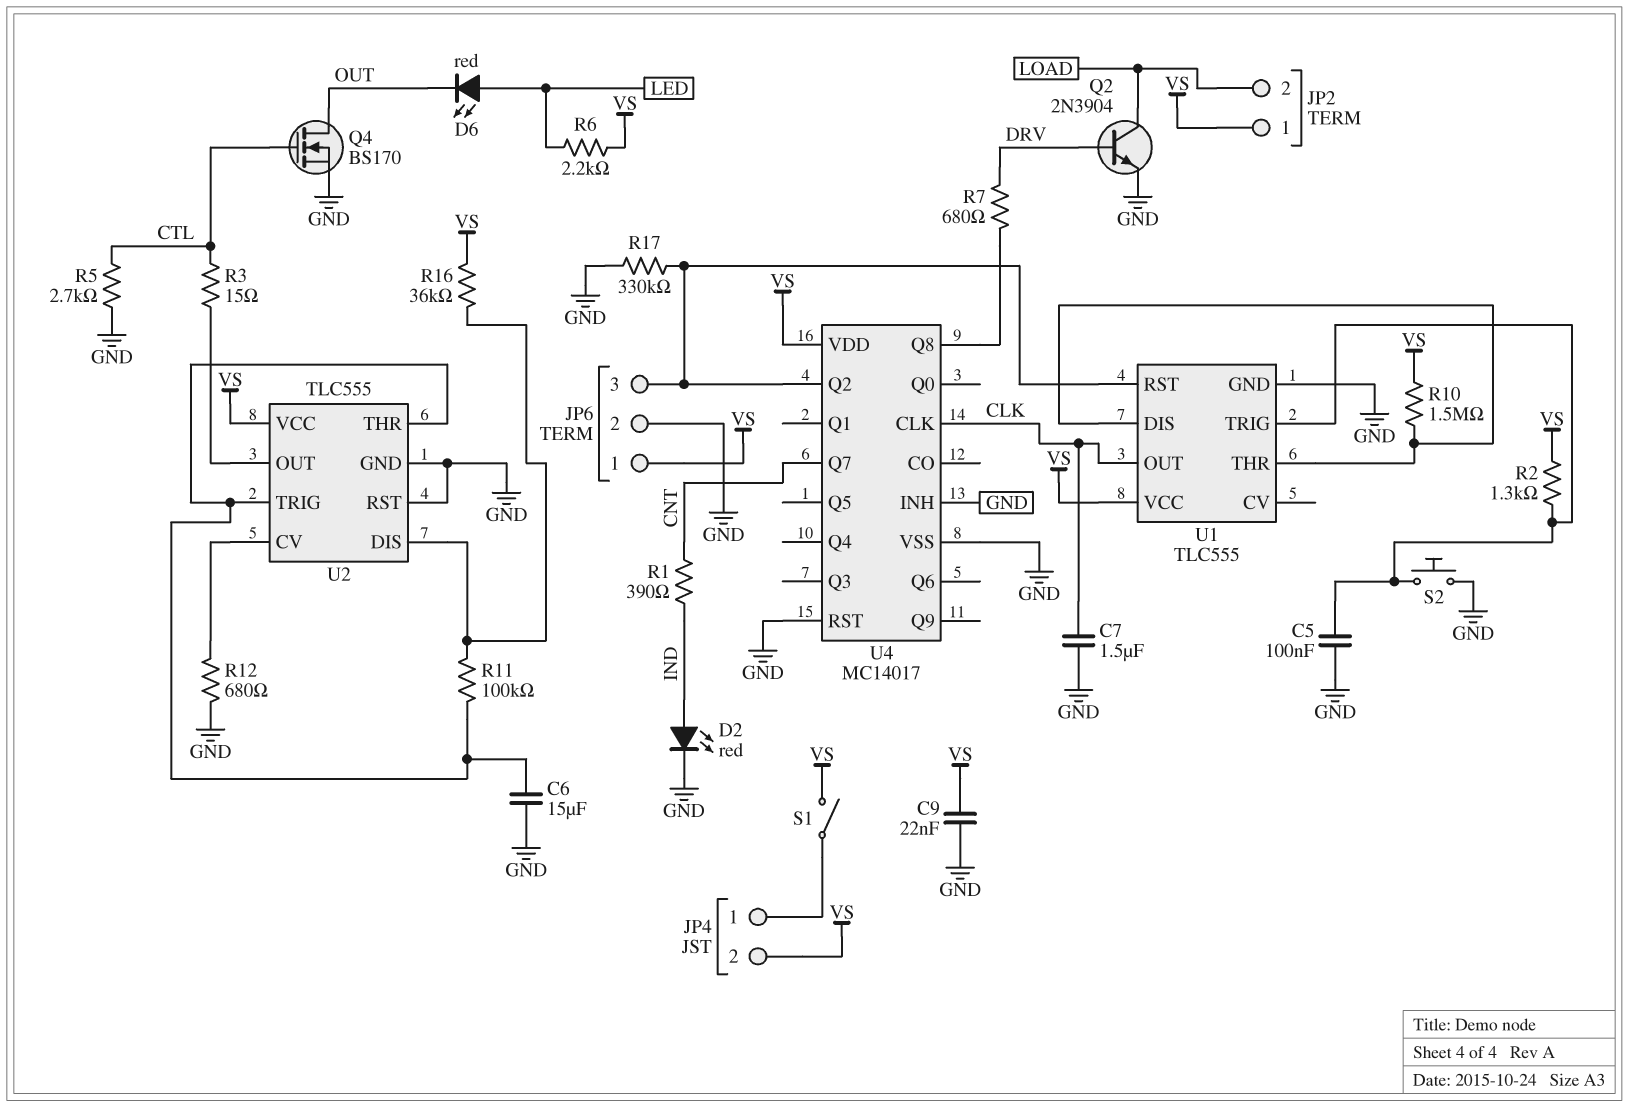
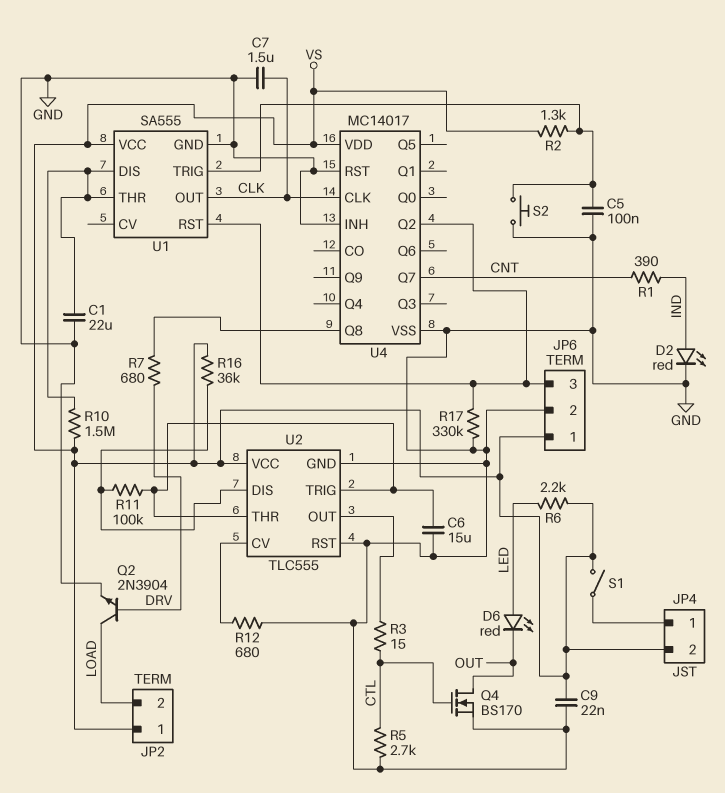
C1: none -> 22uF (GND, U1/DIS)
U1: TLC555 -> SA555

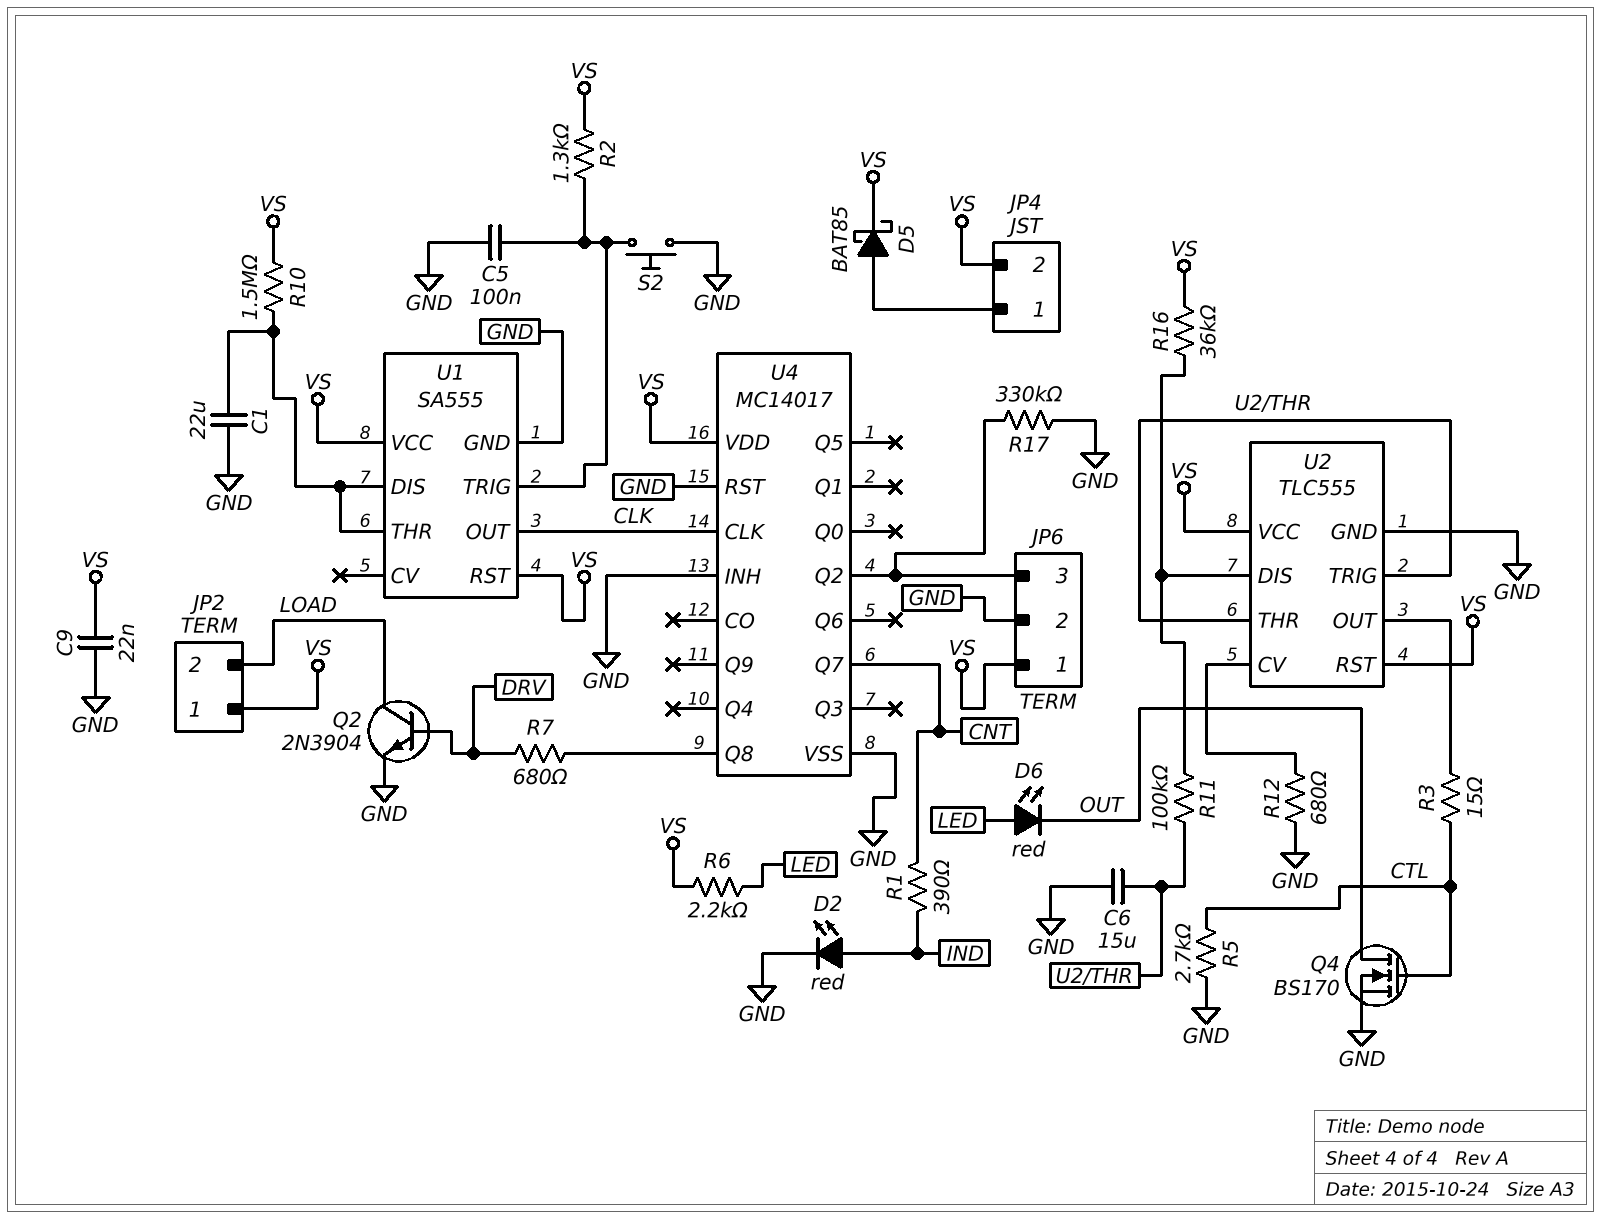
C7: 1.5uF (CLK, GND) -> none
D5: none -> schottky BAT85 (A JP4/1, K VS)
S1: switch (JP4/1, VS) -> none
U1 pin RST: JP6/3 -> VS
U2 pin RST: GND -> VS

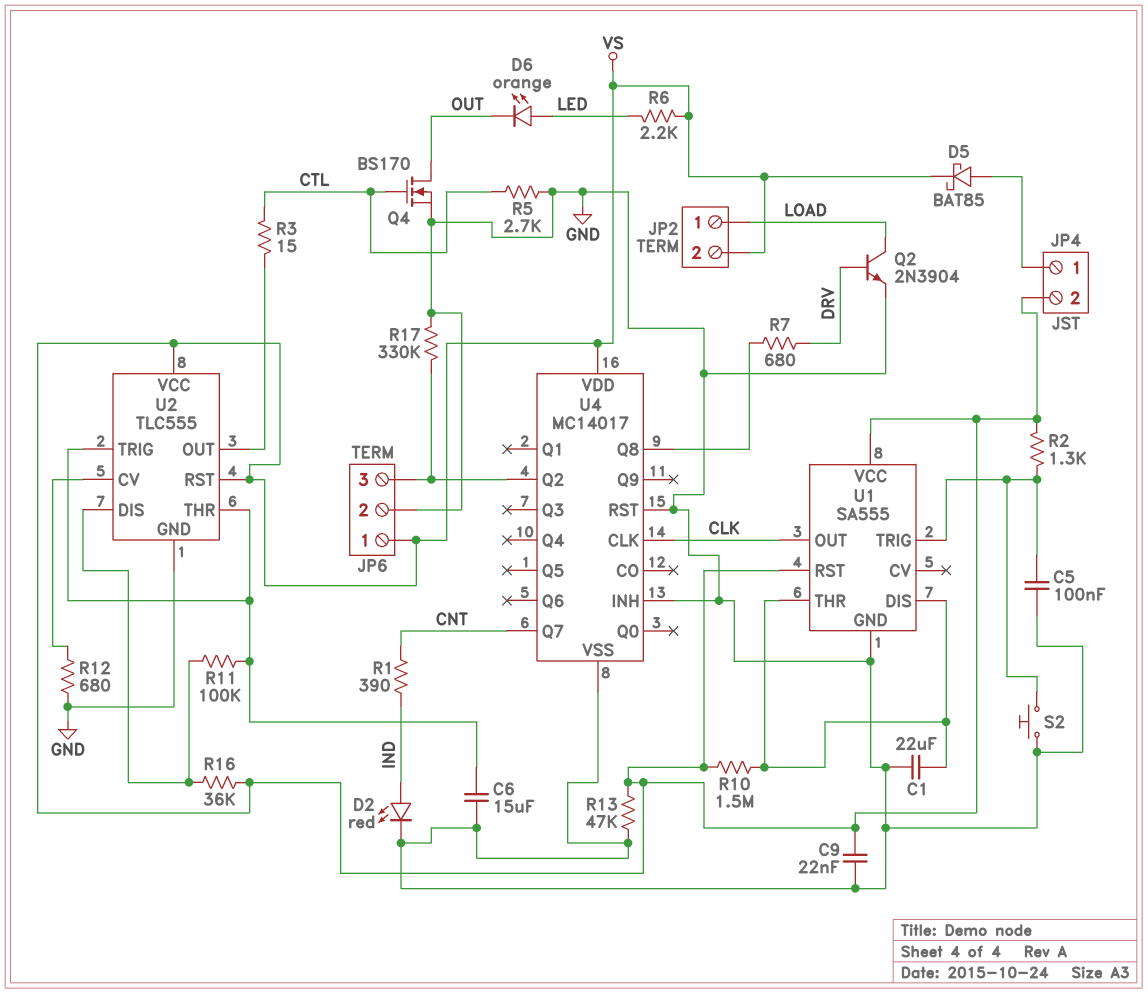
D6: LED red (A LED, K OUT) -> LED orange (A LED, K OUT)
JP2 pin 1: VS -> LOAD
JP2 pin 2: LOAD -> VS
R13: none -> 47k (GND, VS)

